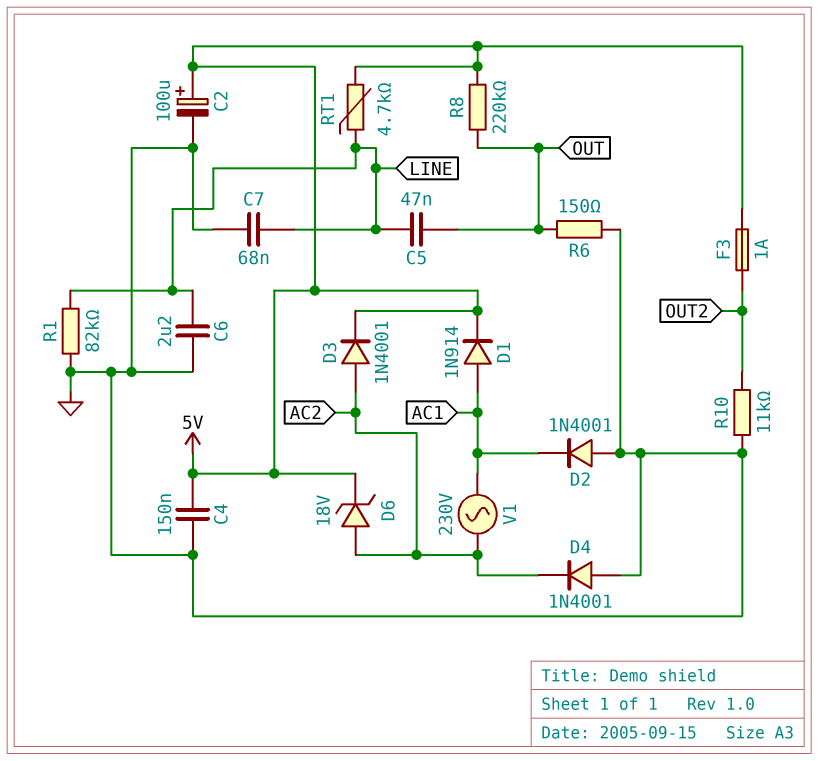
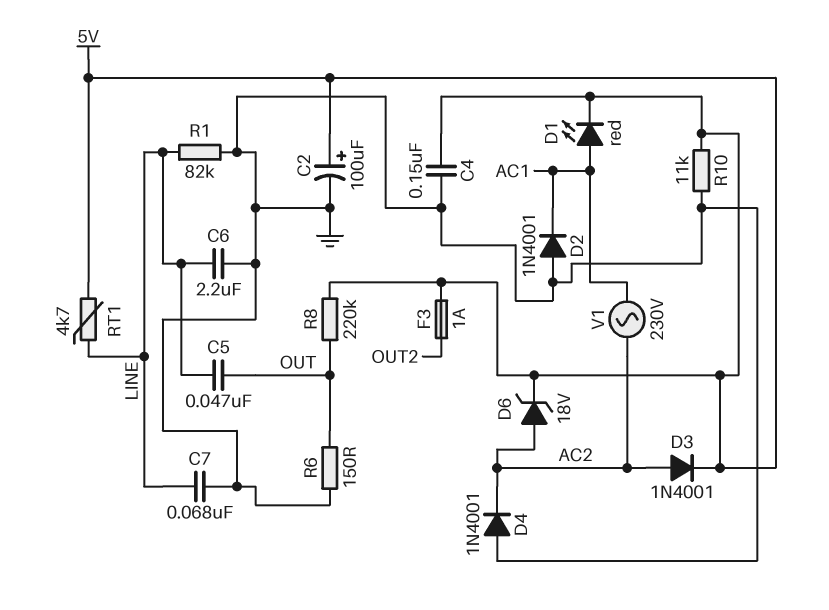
D1: diode 1N914 (A AC1, K 5V) -> LED red (A AC1, K 5V)
R10: 11k (GND, OUT2) -> 11k (5V, GND)

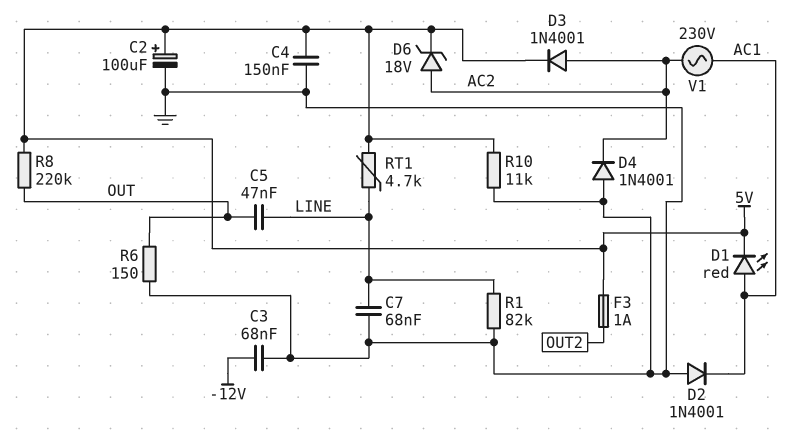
C3: none -> 68nF (-12V, GND)
C6: 2.2uF (GND, LINE) -> none

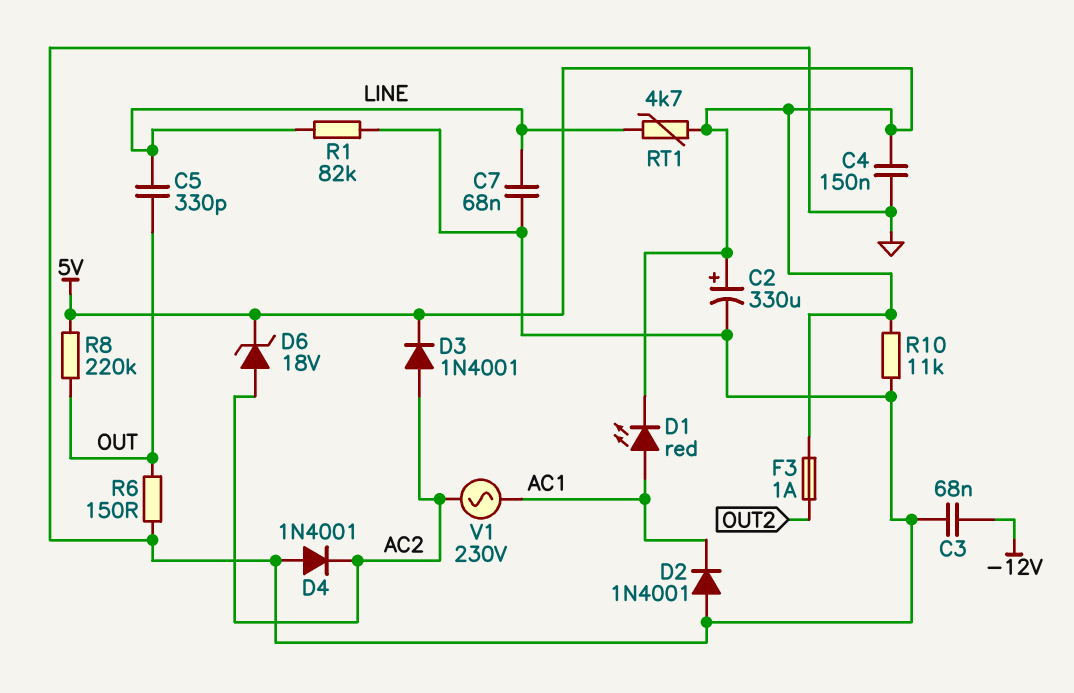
C2: 100uF (plus 5V, minus GND) -> 330uF (plus 5V, minus GND)
C5: 47nF (LINE, OUT) -> 330pF (LINE, OUT)

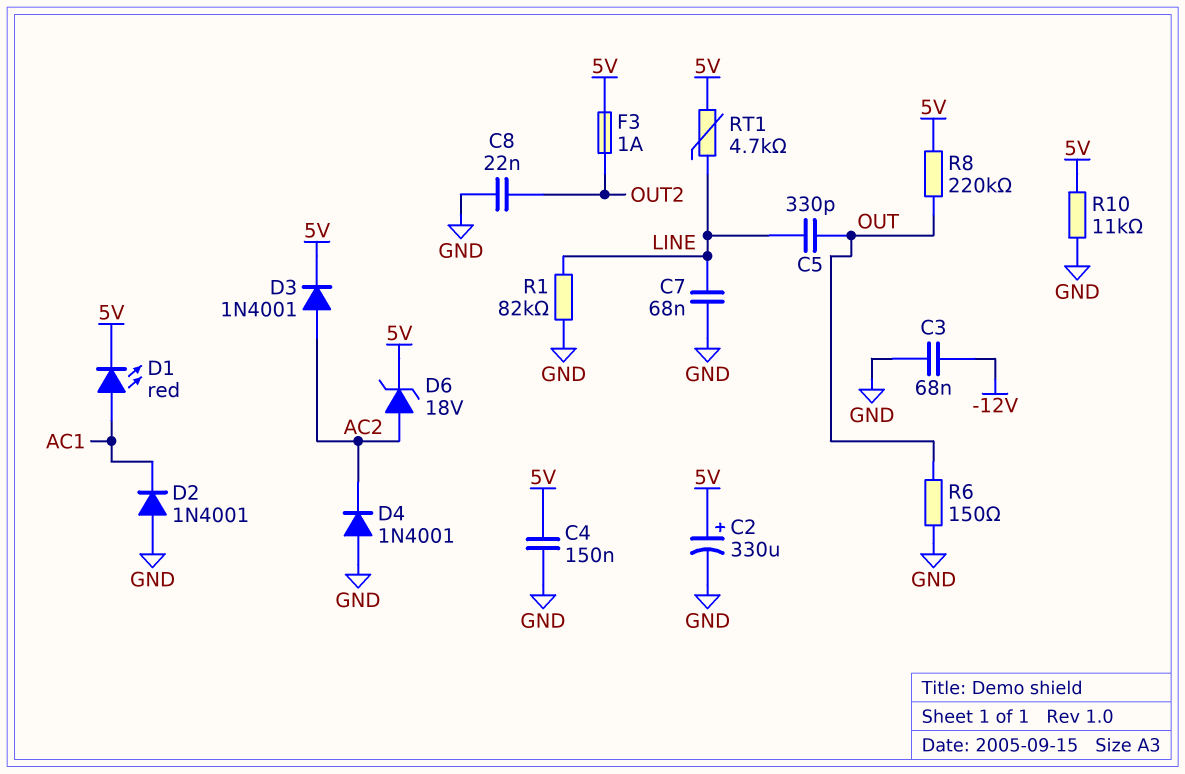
C8: none -> 22nF (GND, OUT2)
V1: AC 230V (AC1, AC2) -> none

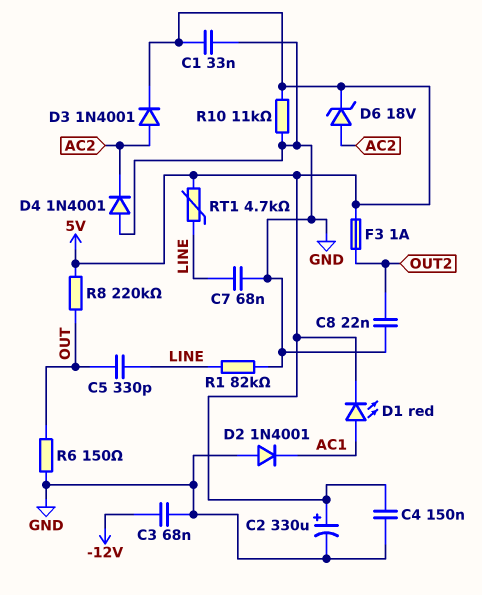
C1: none -> 33nF (5V, GND)

